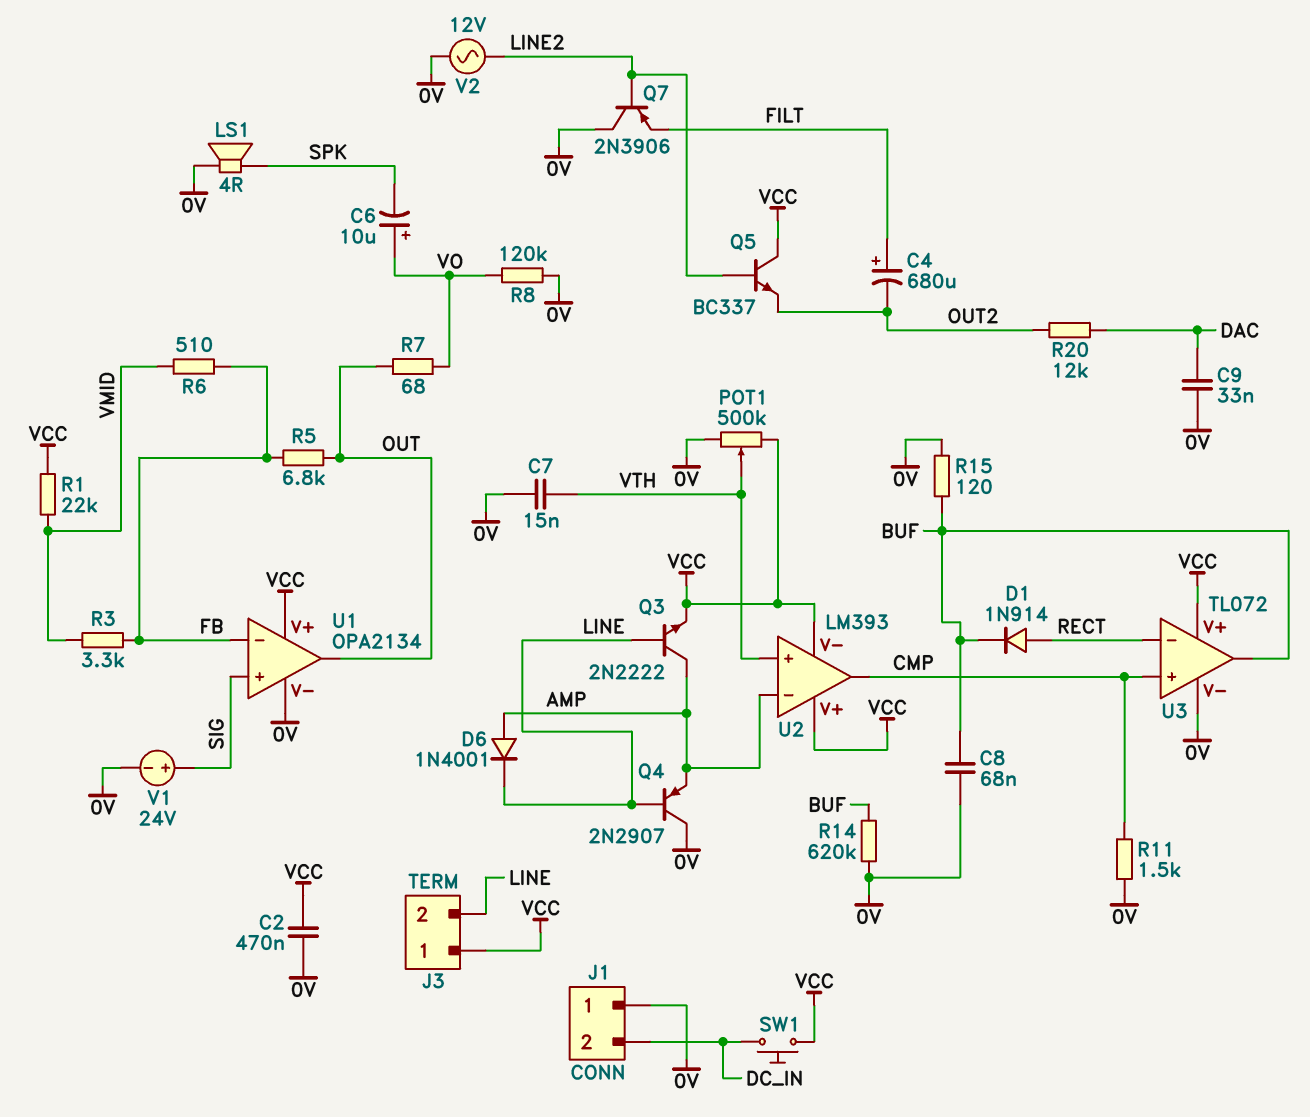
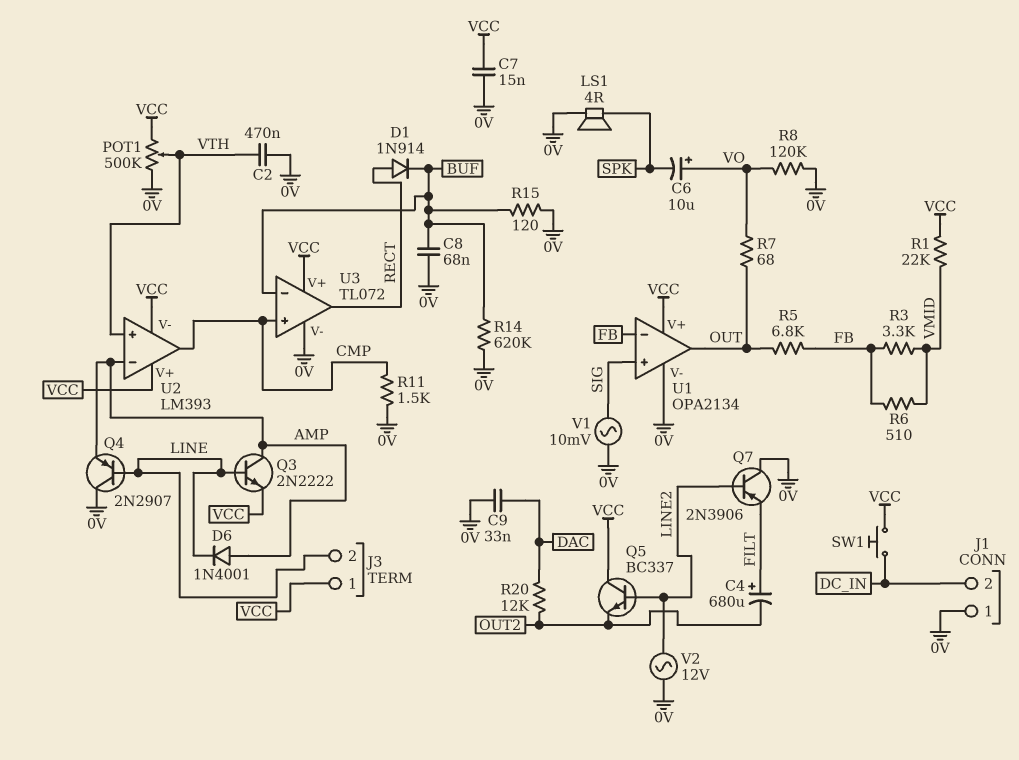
C2: 470nF (0V, VCC) -> 470nF (0V, VTH)
C7: 15nF (0V, VTH) -> 15nF (0V, VCC)
U3 pin in-: RECT -> BUF
U3 pin out: BUF -> RECT
V1: 24V (plus SIG, minus 0V) -> AC 10mV (0V, SIG)

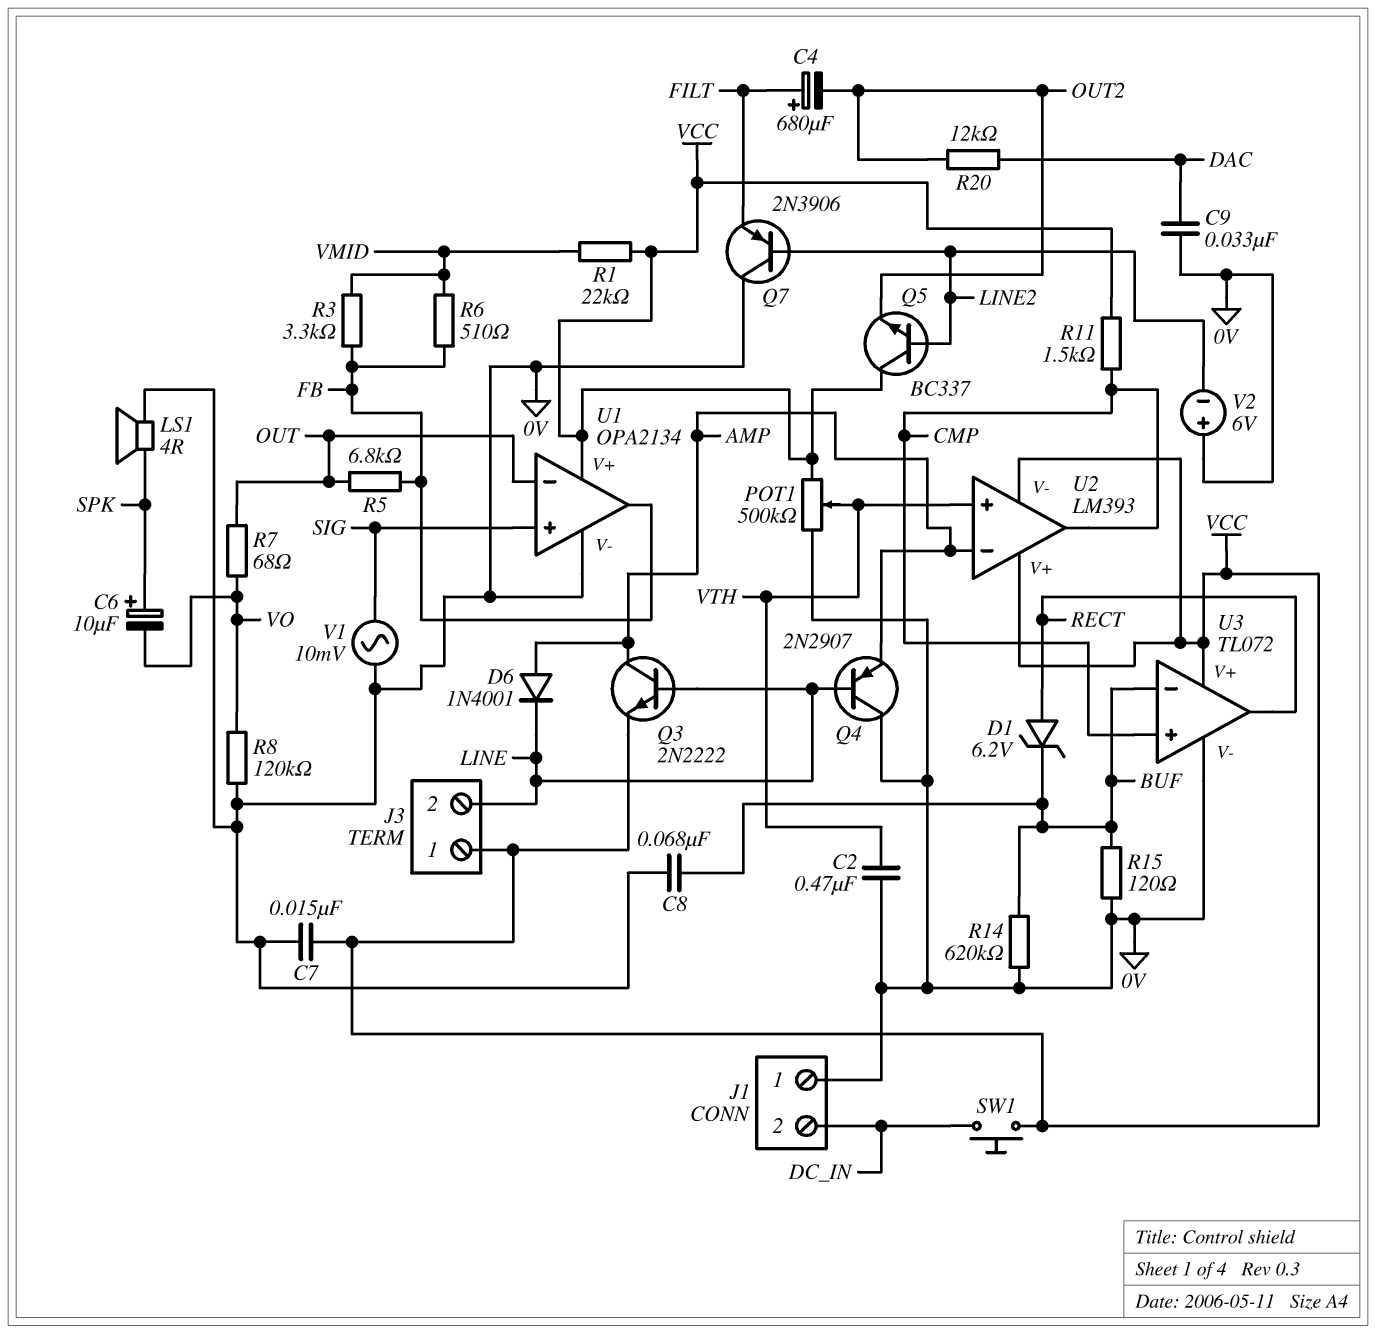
C6: 10uF (plus VO, minus SPK) -> 10uF (plus SPK, minus VO)
D1: diode 1N914 (A RECT, K BUF) -> zener 6.2V (A RECT, K BUF)
R11: 1.5k (0V, CMP) -> 1.5k (CMP, VCC)
U1 pin in-: FB -> OUT
U1 pin out: OUT -> FB
V2: AC 12V (0V, LINE2) -> 6V (plus 0V, minus LINE2)

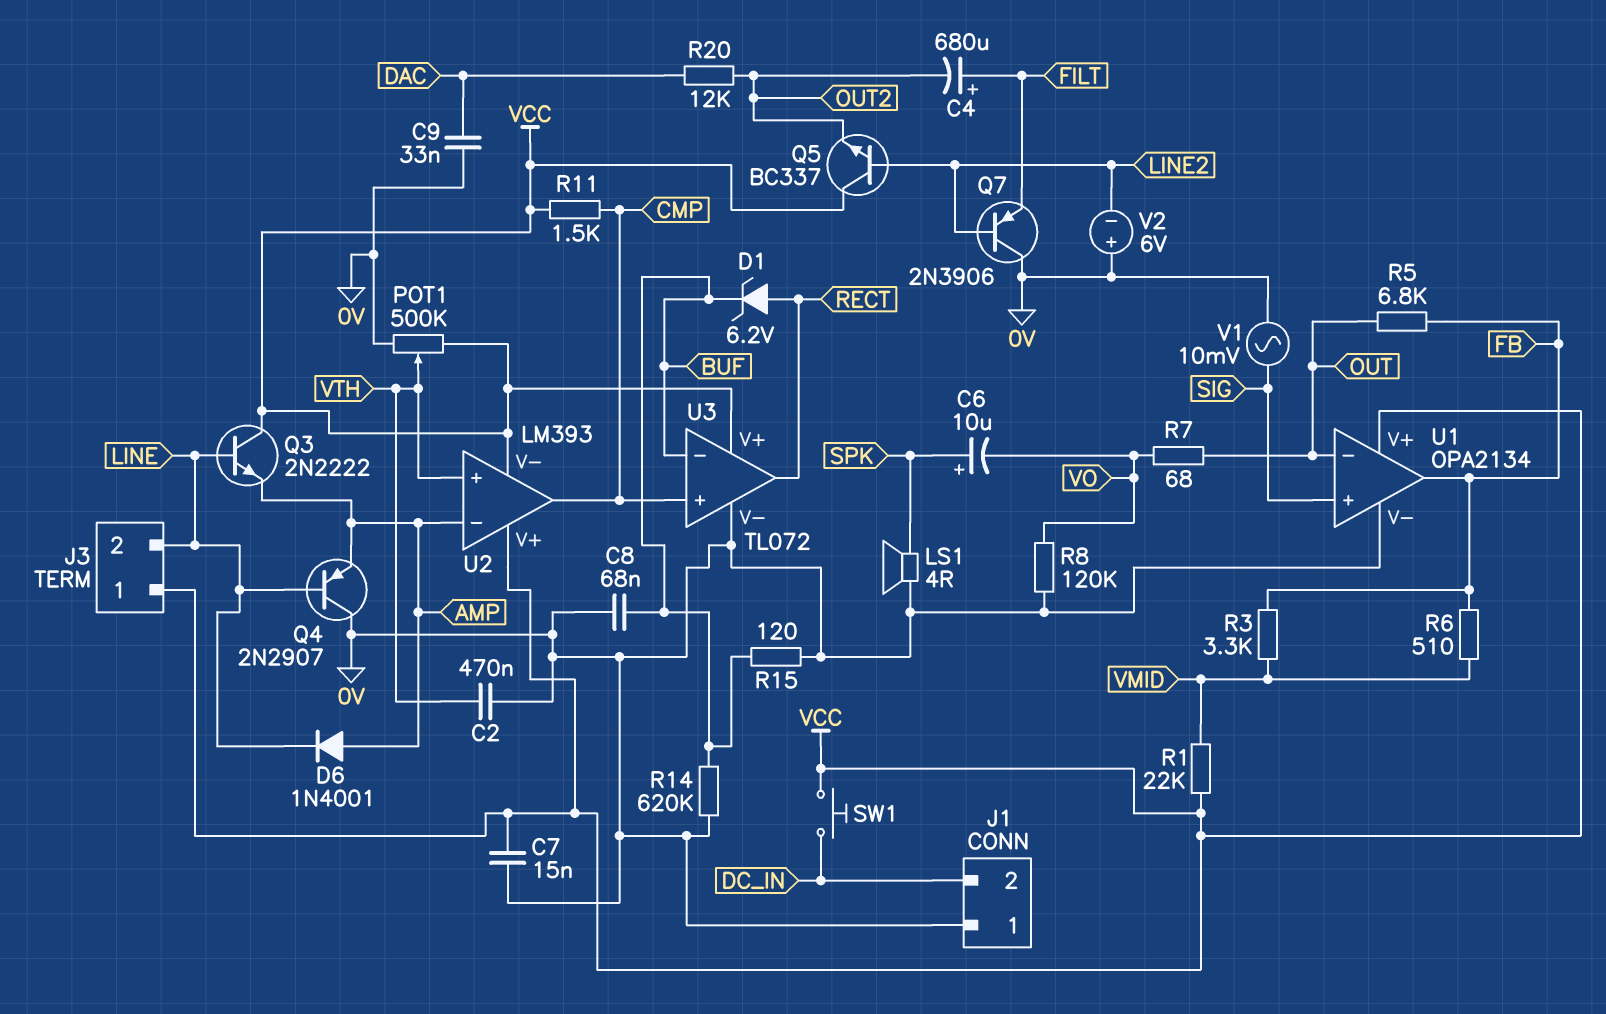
Q3: NPN 2N2222 (B LINE, C AMP, E VCC) -> NPN 2N2222 (B LINE, C VCC, E AMP)

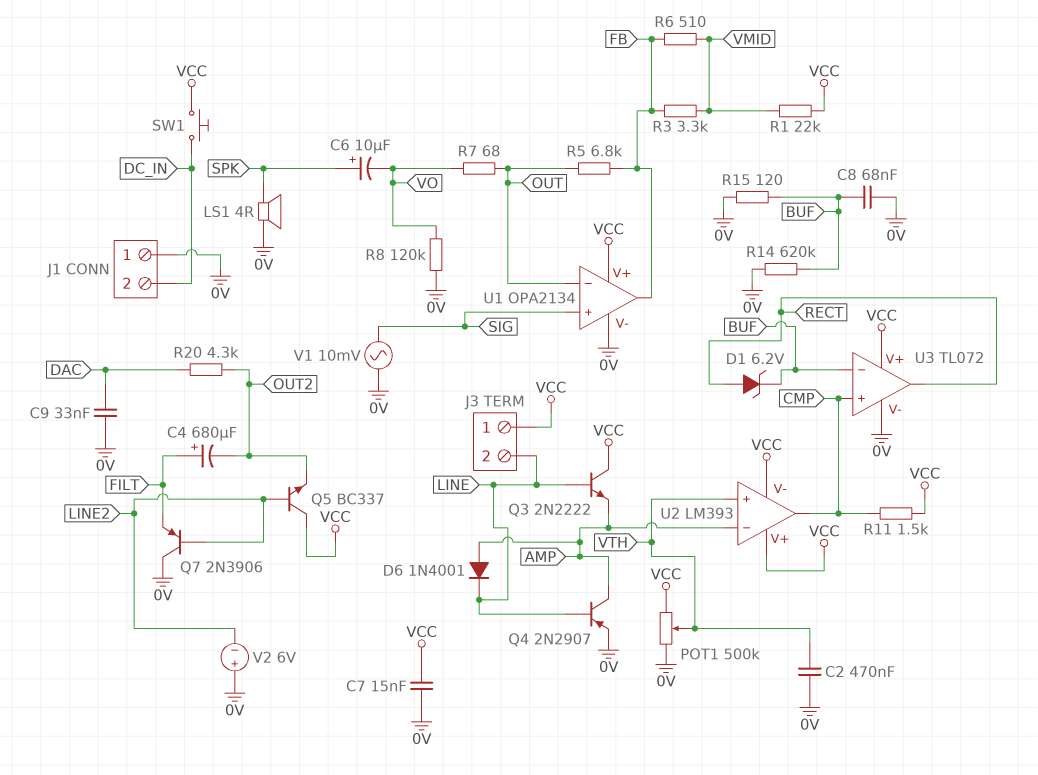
Q4: PNP 2N2907 (B LINE, C 0V, E AMP) -> PNP 2N2907 (B LINE, C AMP, E 0V)
R20: 12k (DAC, OUT2) -> 4.3k (DAC, OUT2)

